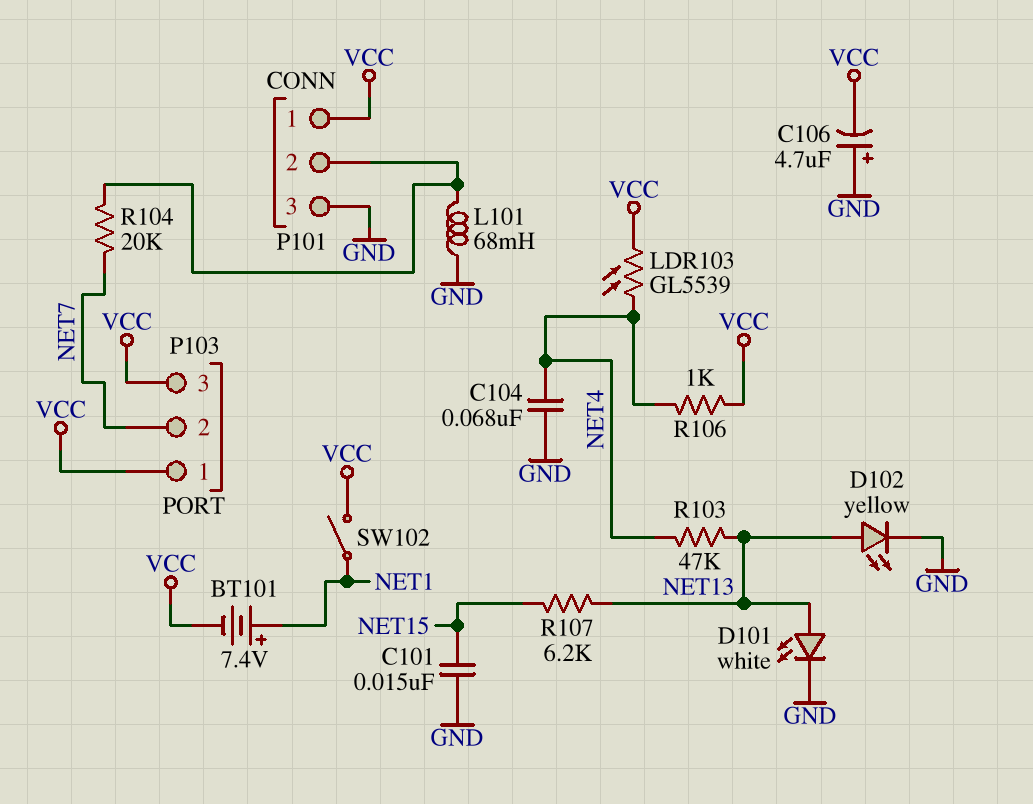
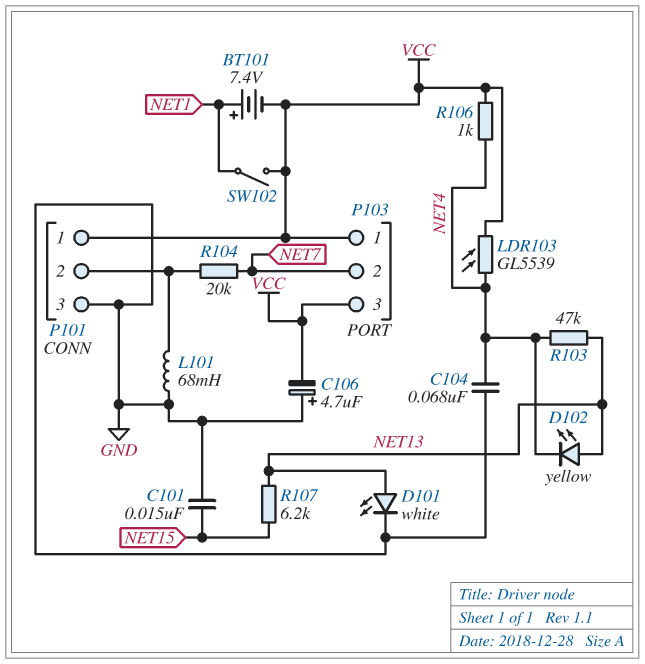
D102: LED yellow (A NET13, K GND) -> LED yellow (A NET13, K NET4)

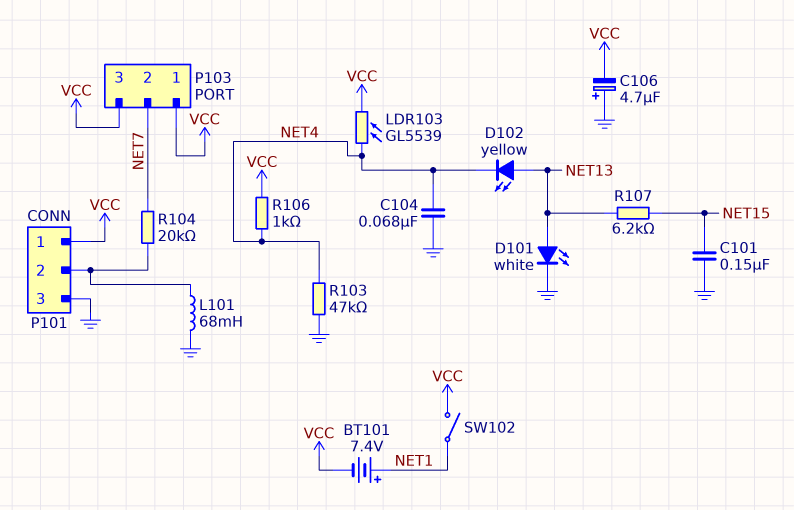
C101: 15nF (GND, NET15) -> 150nF (GND, NET15)
R103: 47k (NET4, NET13) -> 47k (GND, NET4)

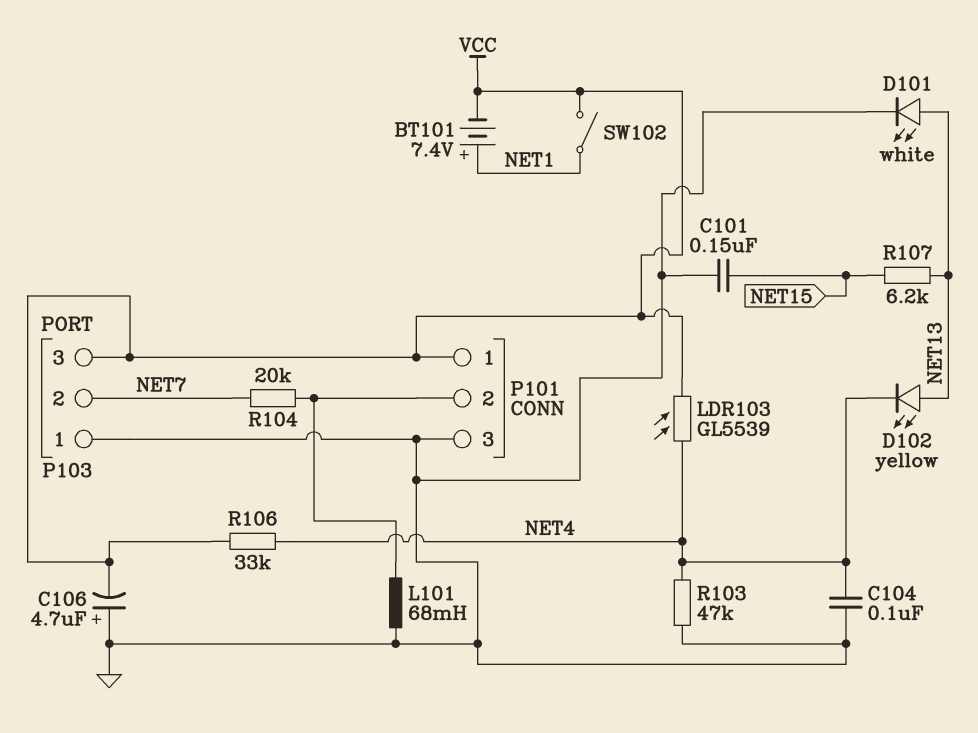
C104: 68nF (GND, NET4) -> 100nF (GND, NET4)
P103 pin 1: VCC -> GND
R106: 1k (NET4, VCC) -> 33k (NET4, VCC)

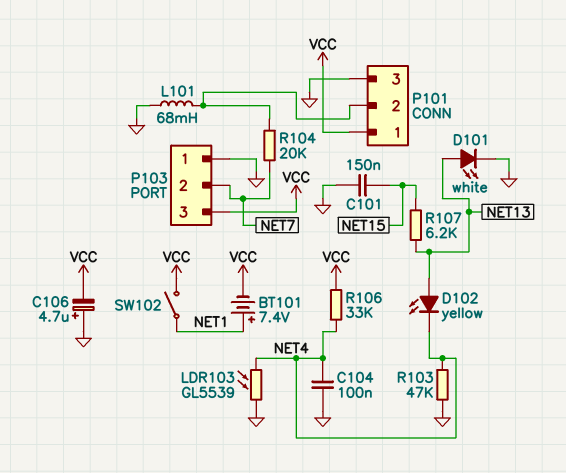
LDR103: GL5539 (NET4, VCC) -> GL5539 (GND, NET4)

